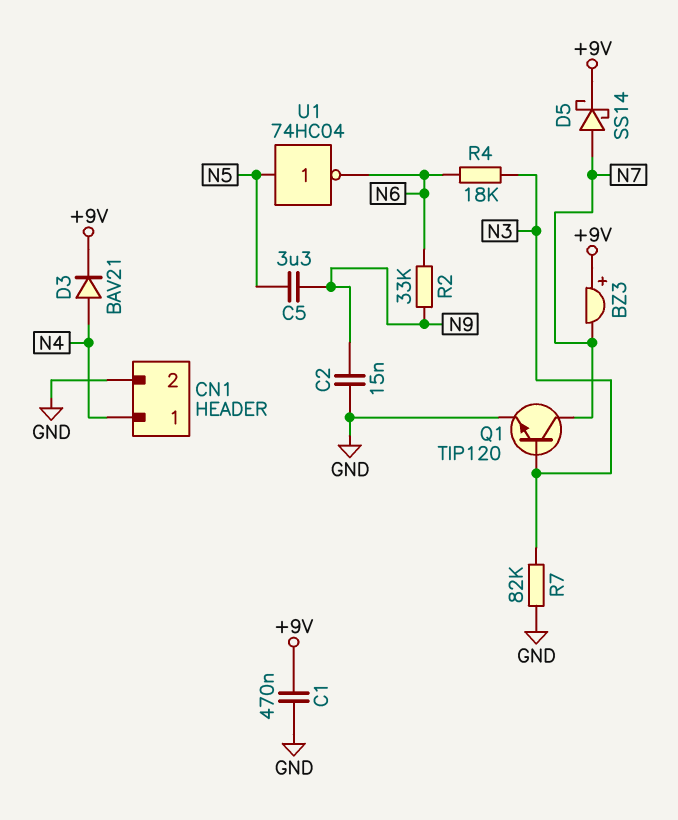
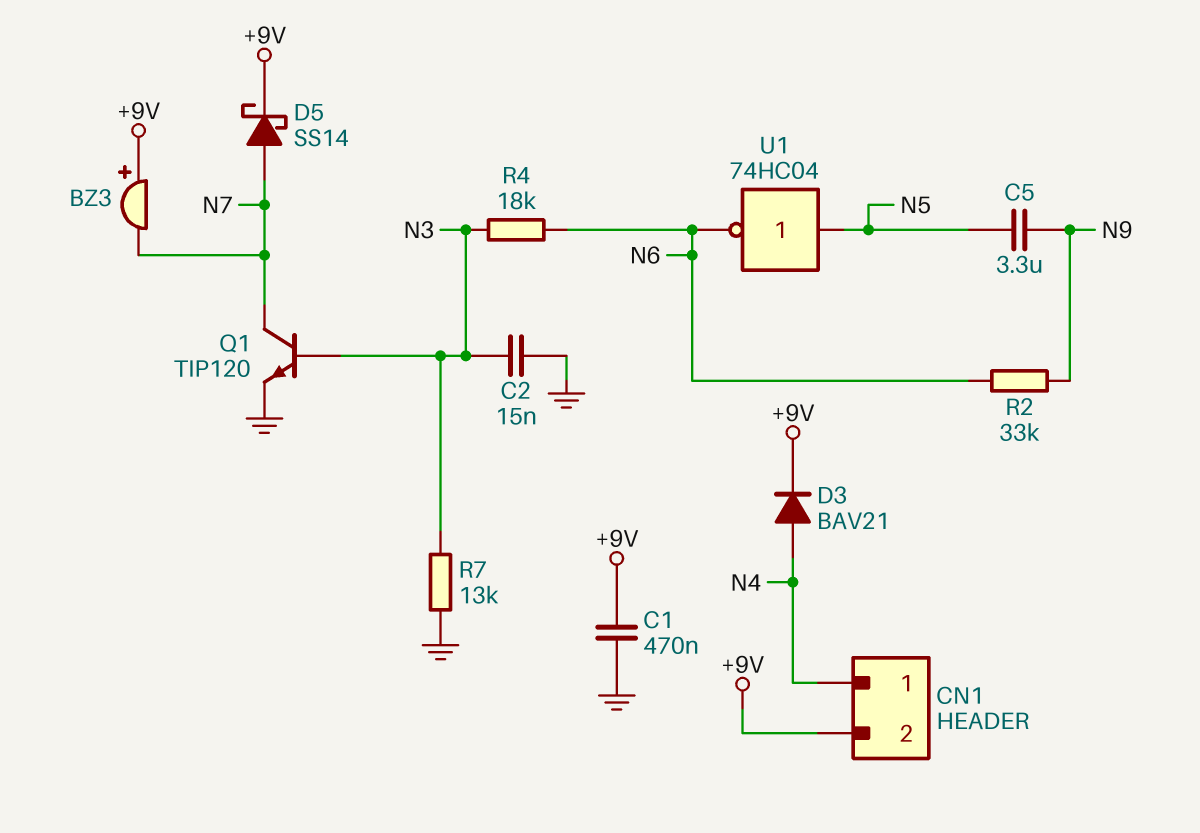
C2: 15nF (GND, N9) -> 15nF (GND, N3)
CN1 pin 2: GND -> +9V
R7: 82k (GND, N3) -> 13k (GND, N3)

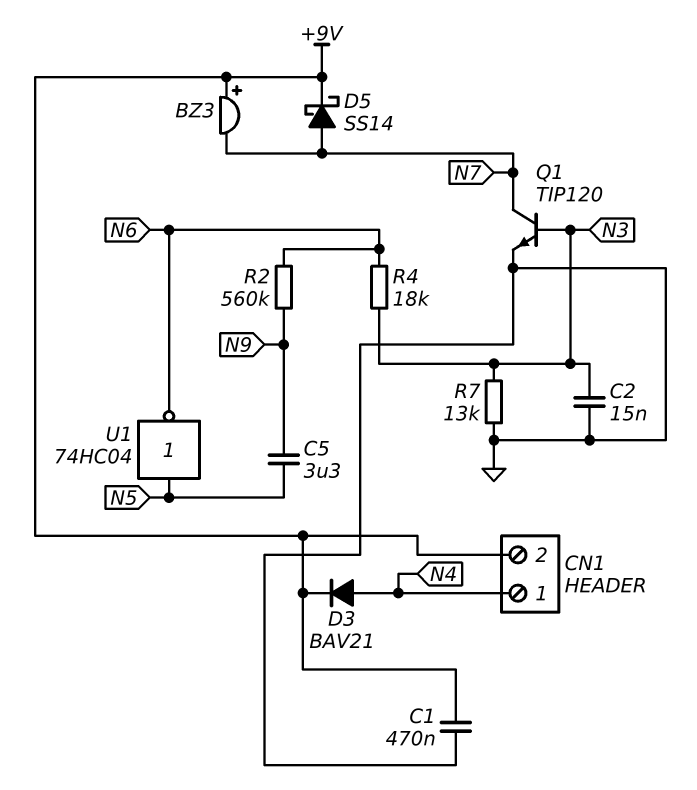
R2: 33k (N6, N9) -> 560k (N6, N9)

